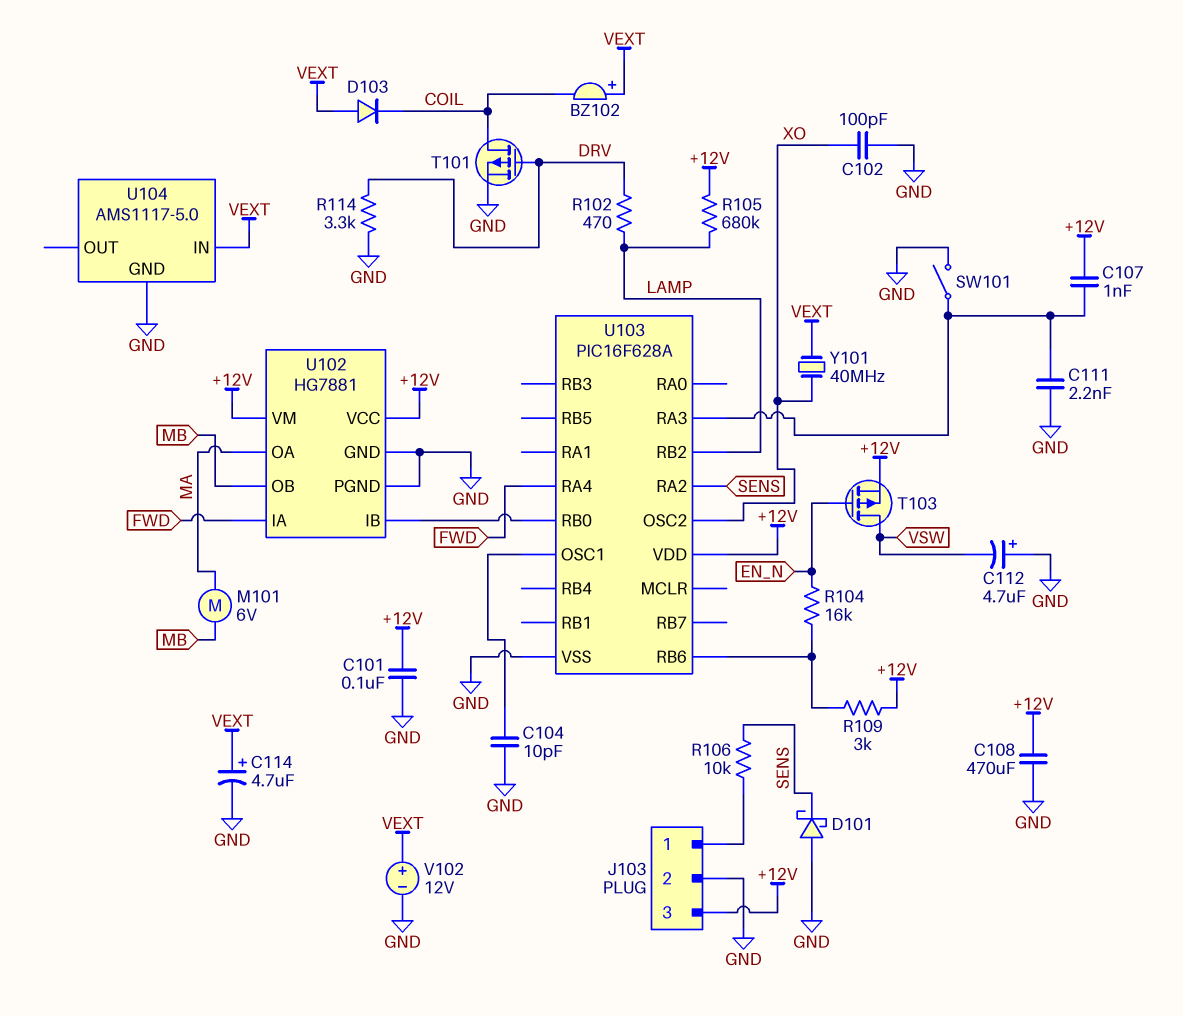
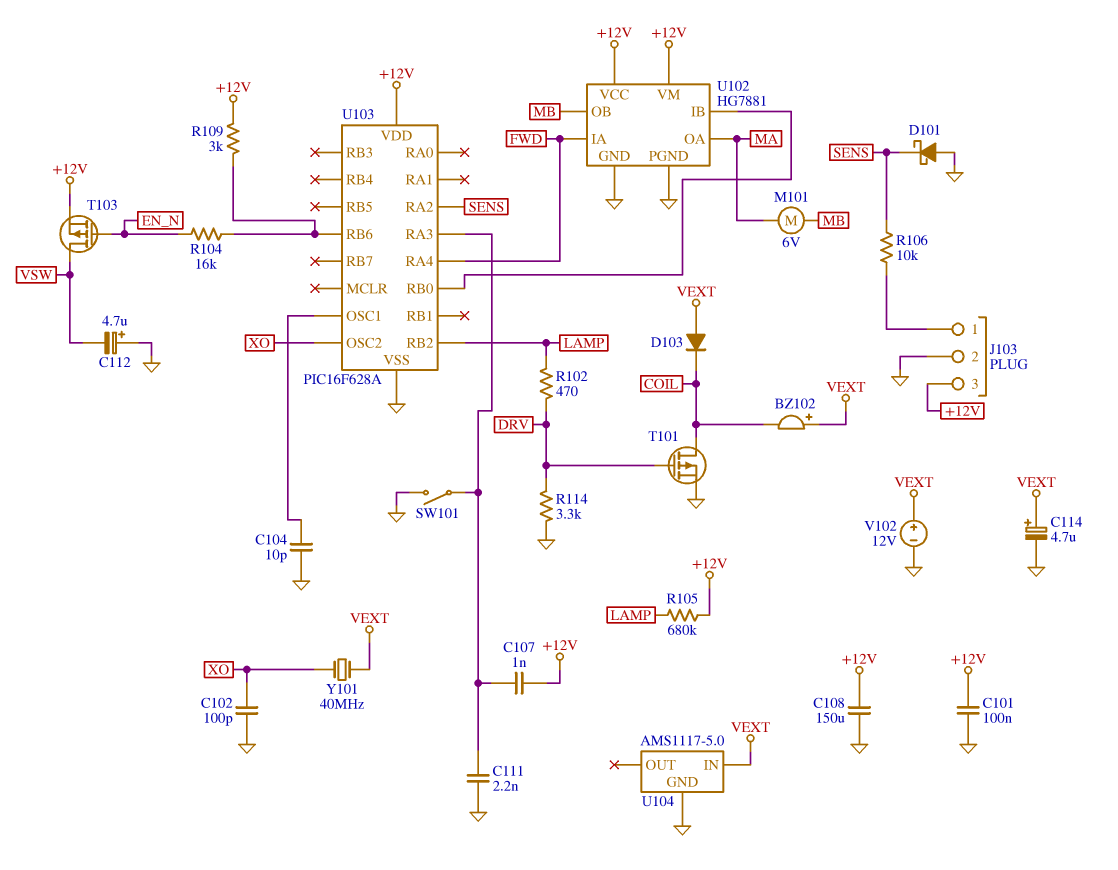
C108: 470uF (+12V, GND) -> 150uF (+12V, GND)

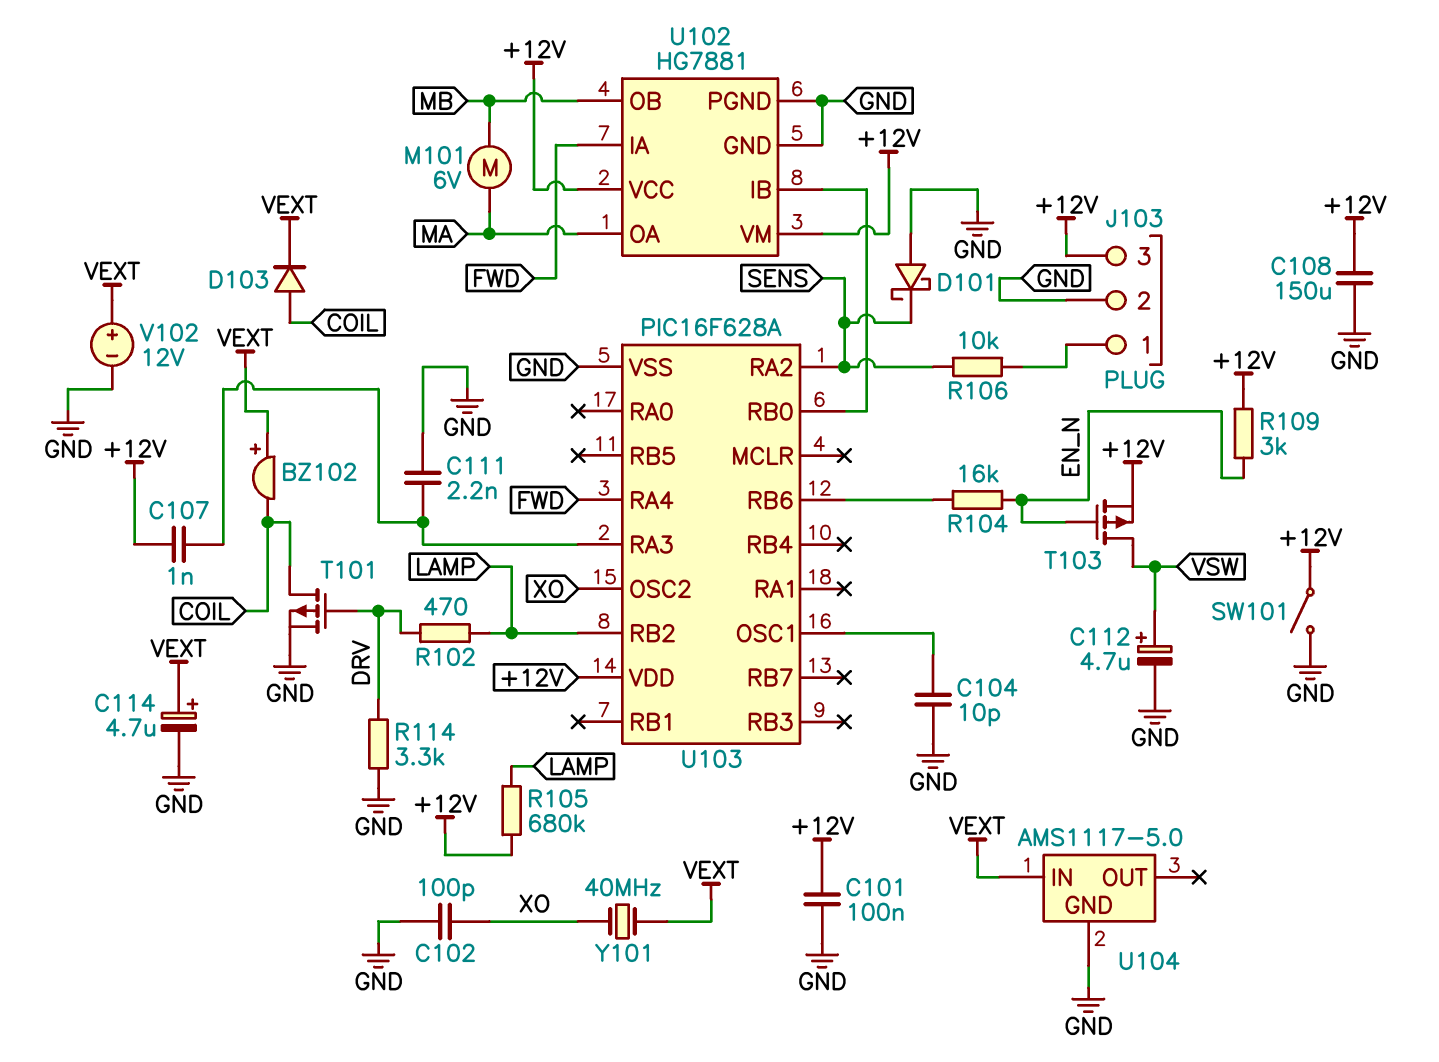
C112: 4.7uF (plus GND, minus VSW) -> 4.7uF (plus VSW, minus GND)
D103: diode (A VEXT, K COIL) -> diode (A COIL, K VEXT)
R109: 3k (+12V, U103/RB6) -> 3k (+12V, EN_N)
SW101: switch (GND, U103/RA3) -> switch (+12V, GND)

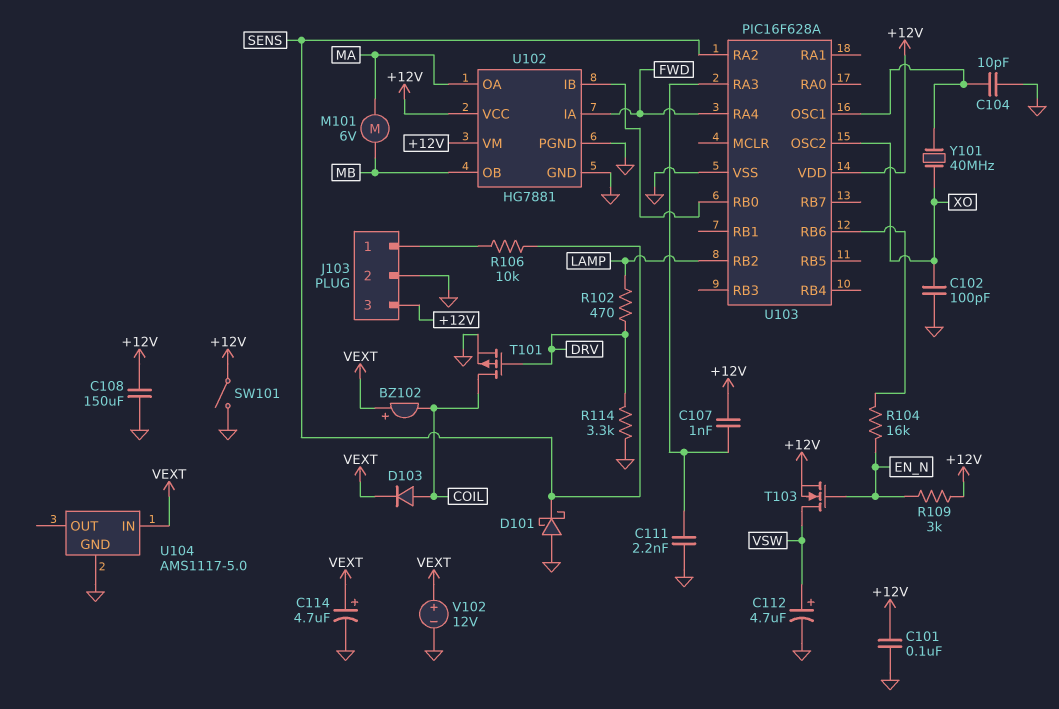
R105: 680k (+12V, LAMP) -> none
T103: PMOS (G EN_N, D VSW, S +12V) -> NMOS (G EN_N, D VSW, S +12V)
Y101: 40MHz (VEXT, XO) -> 40MHz (U103/OSC1, XO)

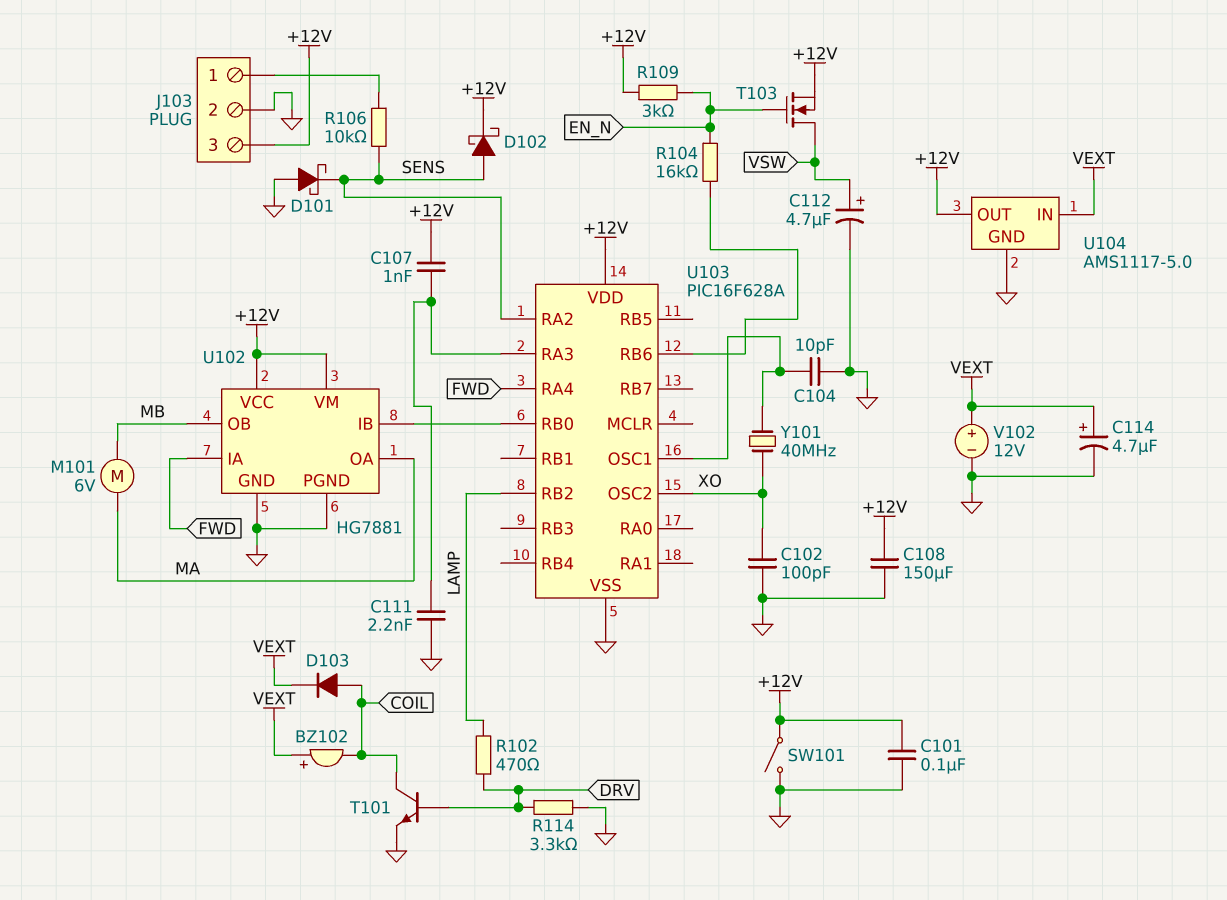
D102: none -> schottky (A SENS, K +12V)
T101: PMOS (G DRV, D COIL, S GND) -> NPN (B DRV, C COIL, E GND)
U104 pin OUT: none -> +12V

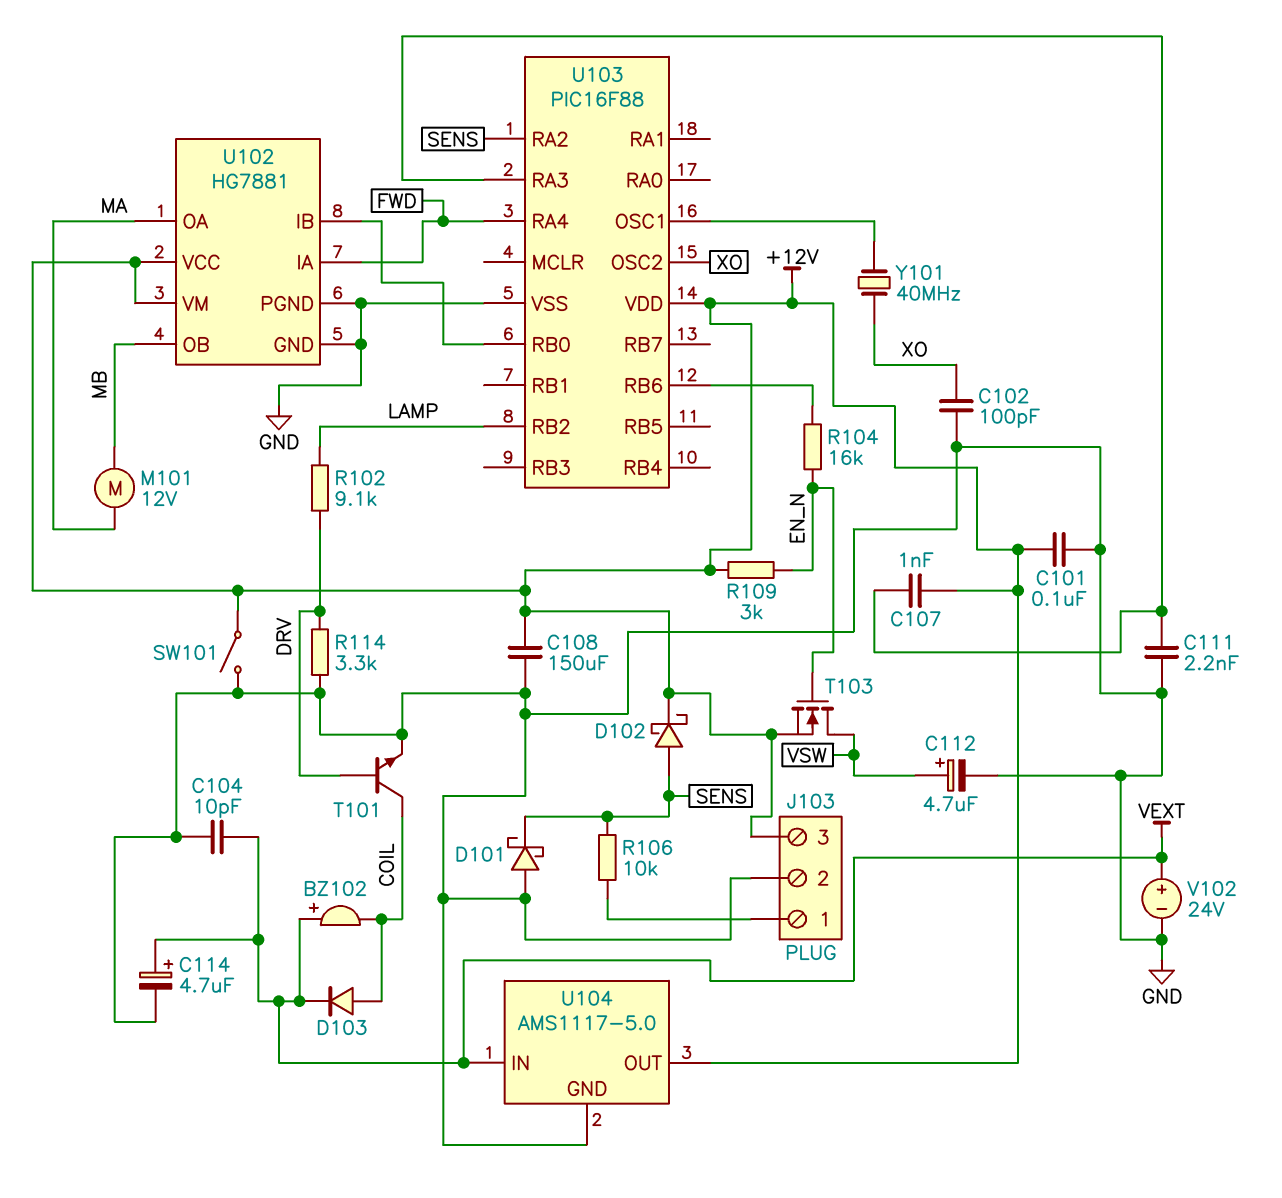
C104: 10pF (GND, U103/OSC1) -> 10pF (GND, VEXT)
M101: motor 6V (MA, MB) -> motor 12V (MA, MB)
R102: 470 (DRV, LAMP) -> 9.1k (DRV, LAMP)
U103: PIC16F628A -> PIC16F88
V102: 12V (plus VEXT, minus GND) -> 24V (plus VEXT, minus GND)

